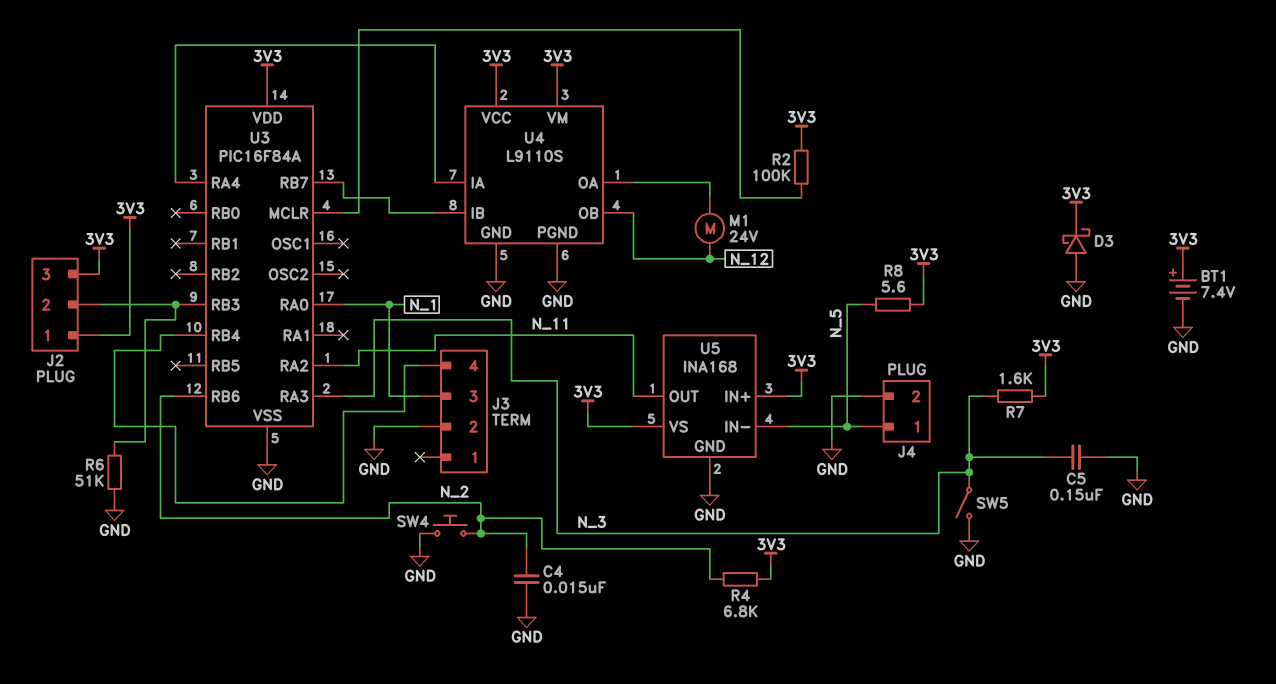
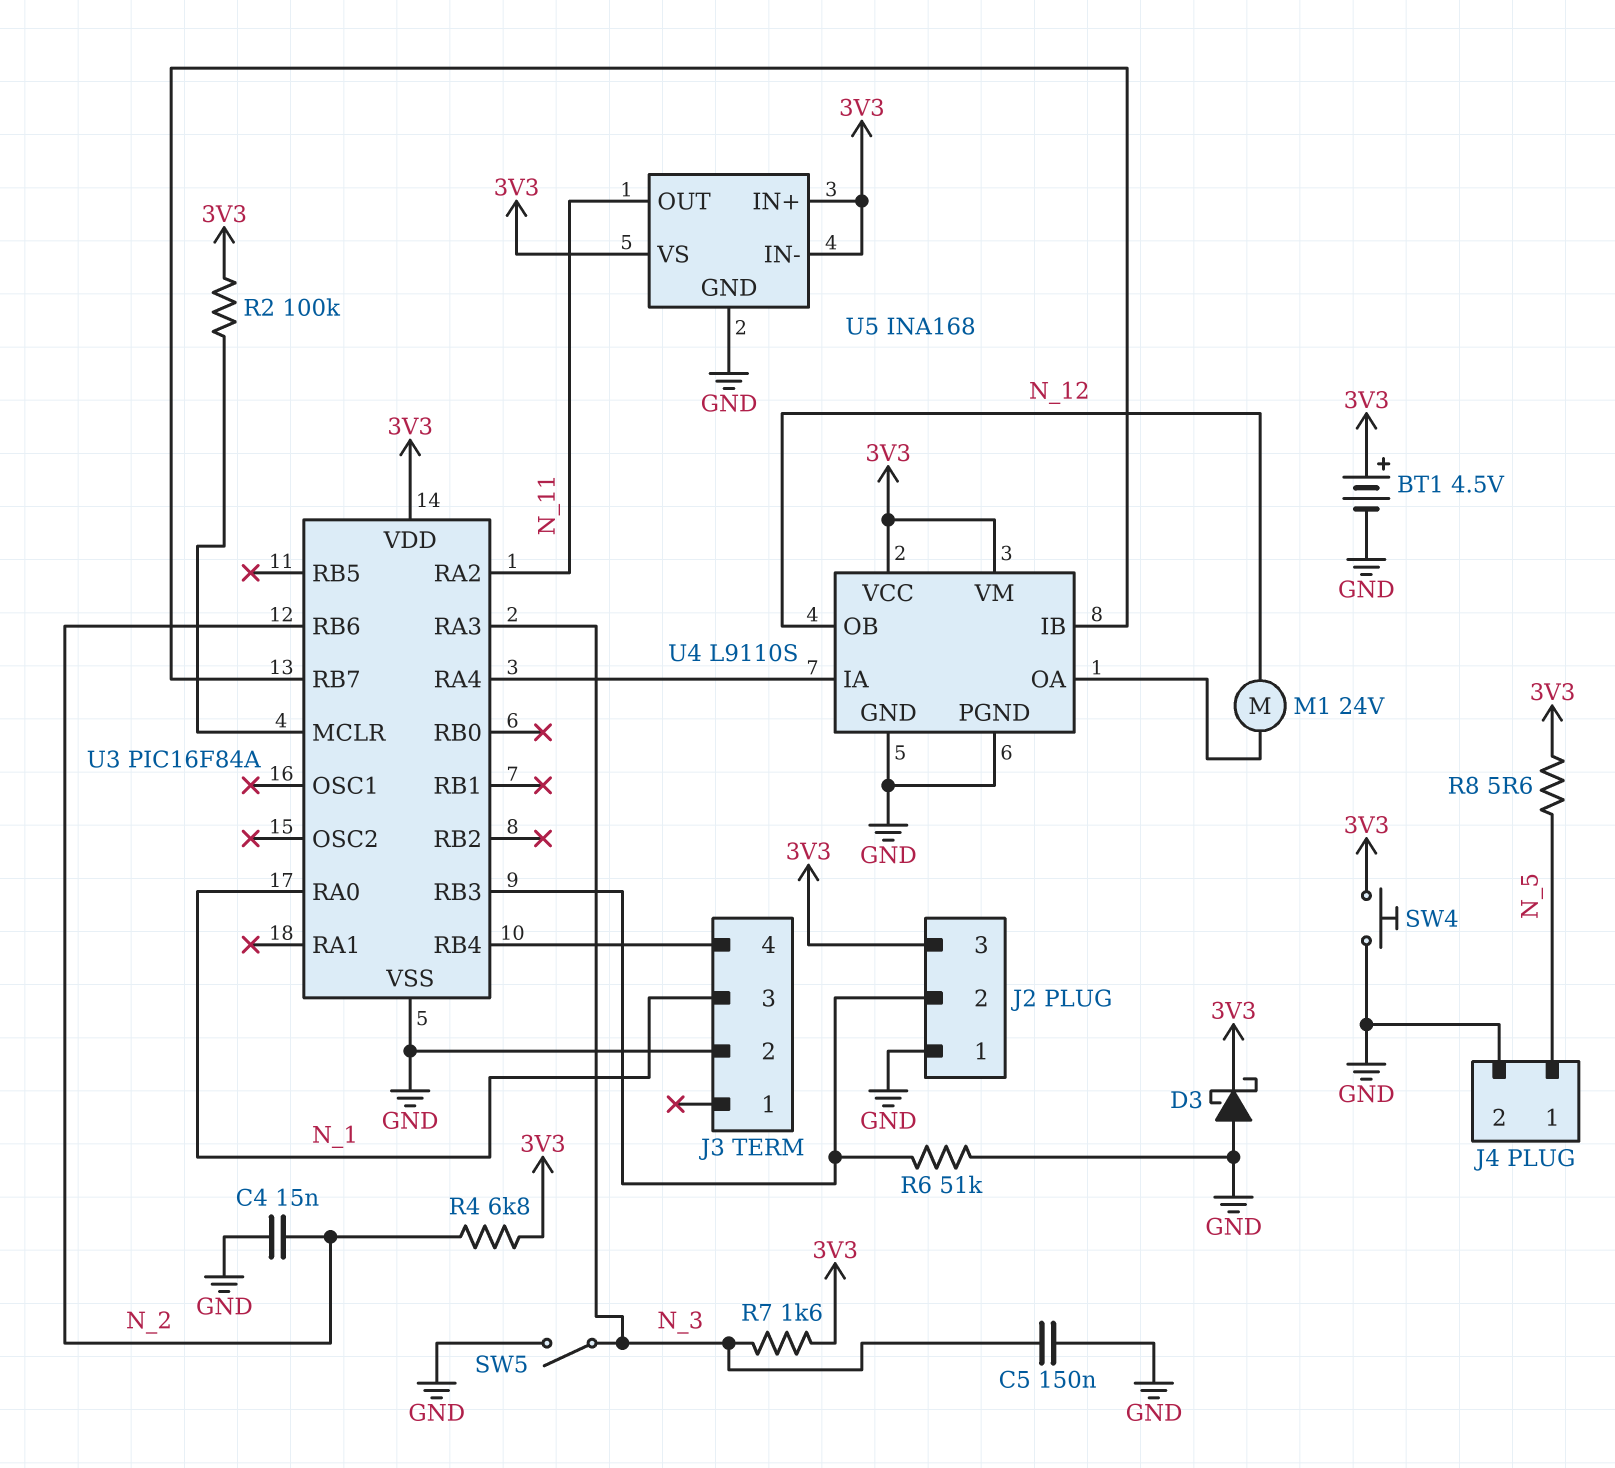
BT1: 7.4V (plus 3V3, minus GND) -> 4.5V (plus 3V3, minus GND)
J2 pin 1: 3V3 -> GND
SW4: button (GND, N_2) -> button (3V3, GND)
U5 pin IN-: N_5 -> 3V3

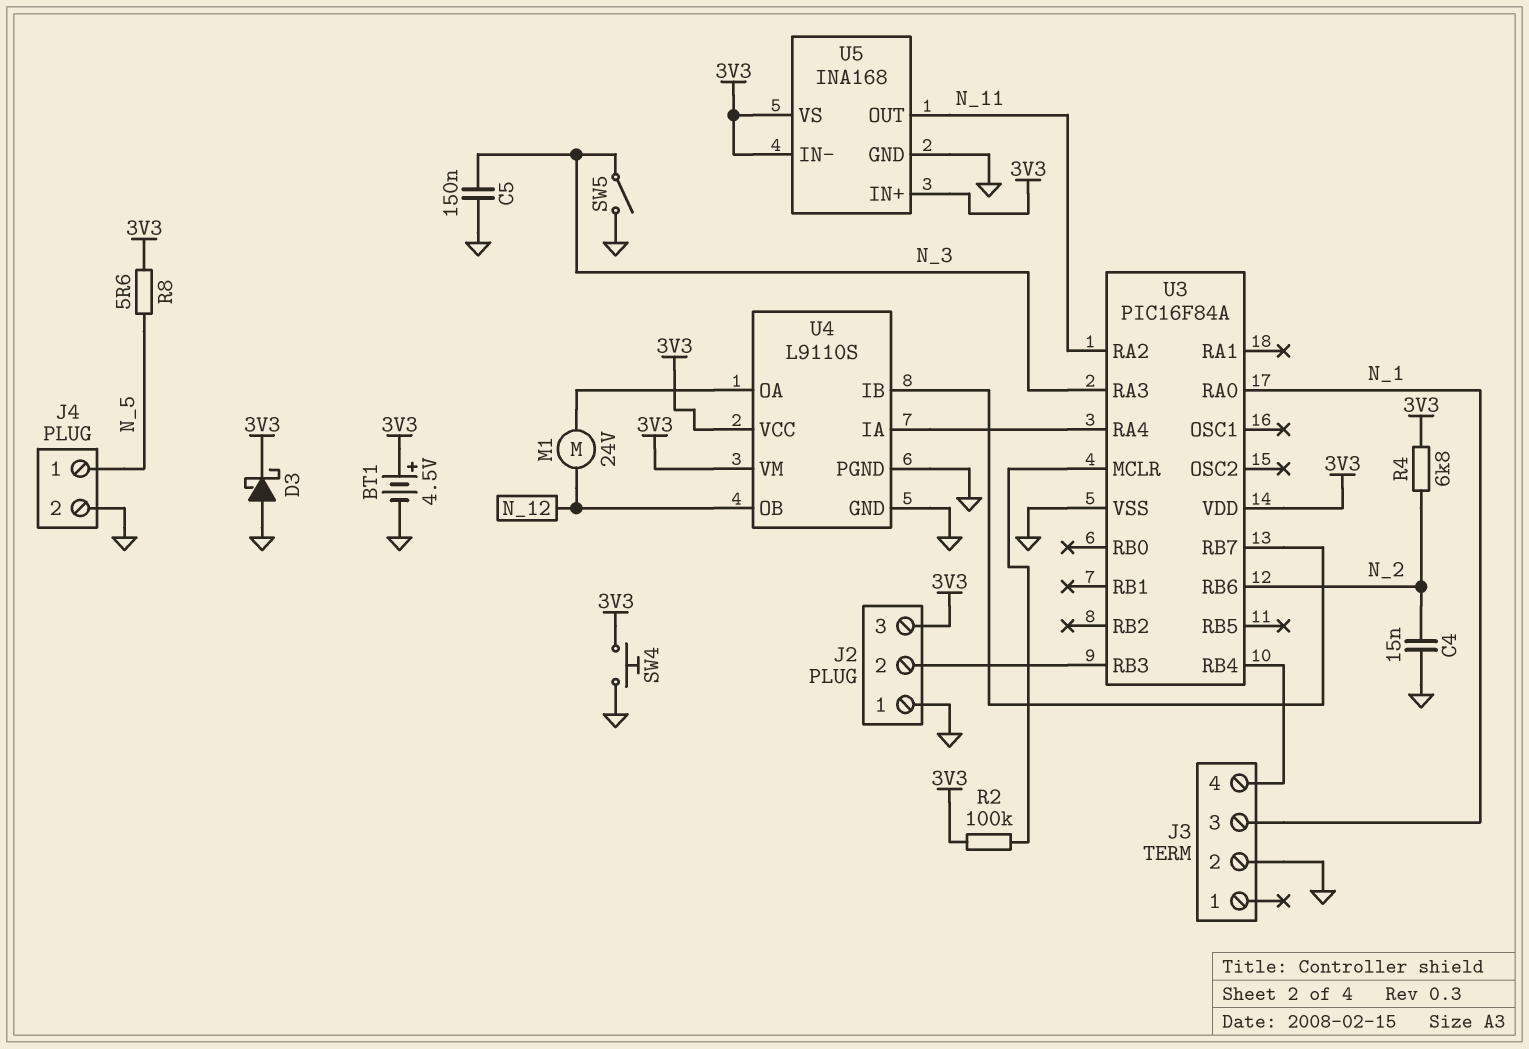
R6: 51k (GND, J2/2) -> none
R7: 1.6k (3V3, N_3) -> none

